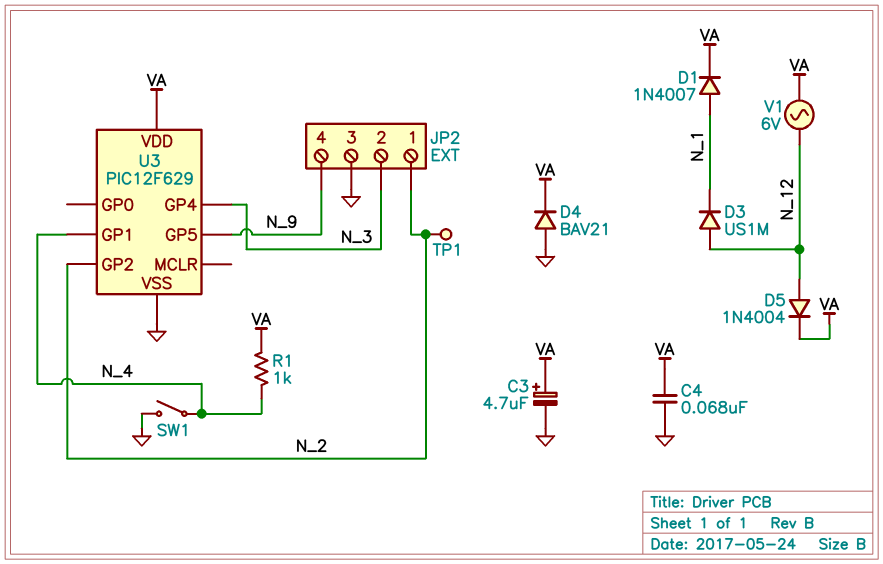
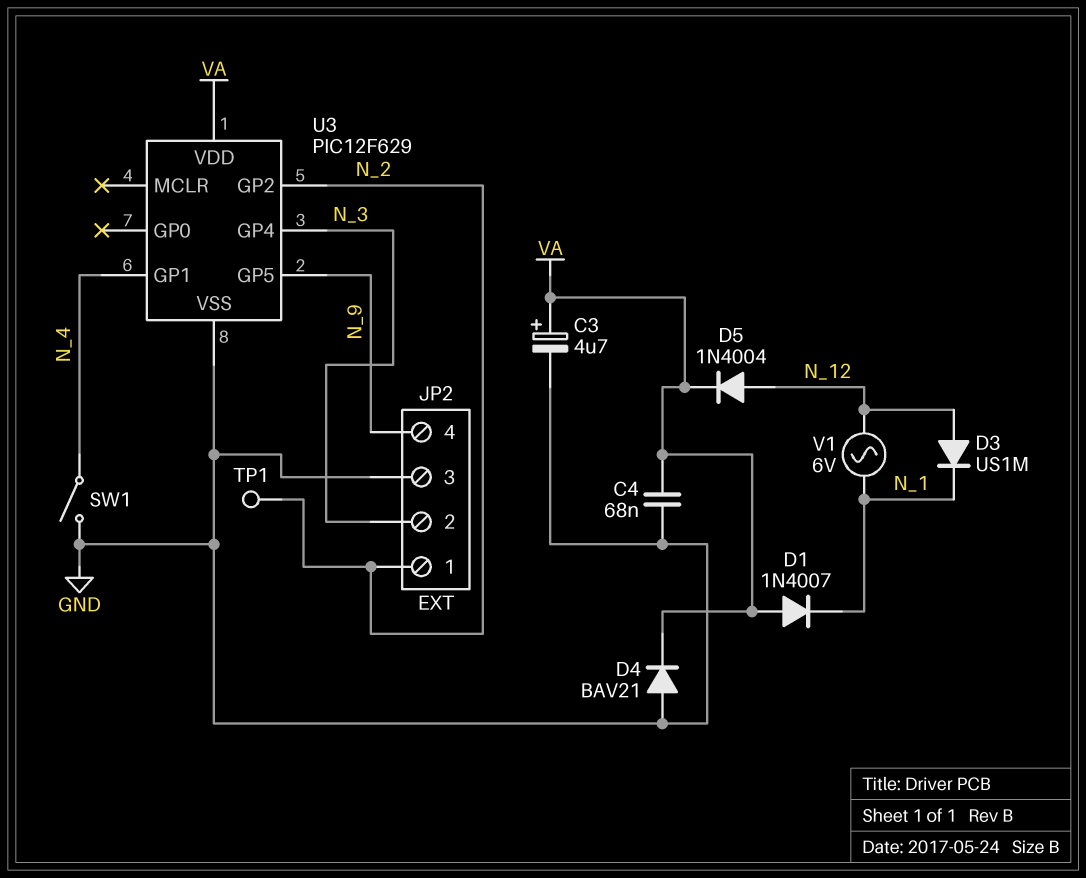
D1: diode 1N4007 (A N_1, K VA) -> diode 1N4007 (A VA, K N_1)
R1: 1k (N_4, VA) -> none
V1: AC 6V (N_12, VA) -> AC 6V (N_1, N_12)

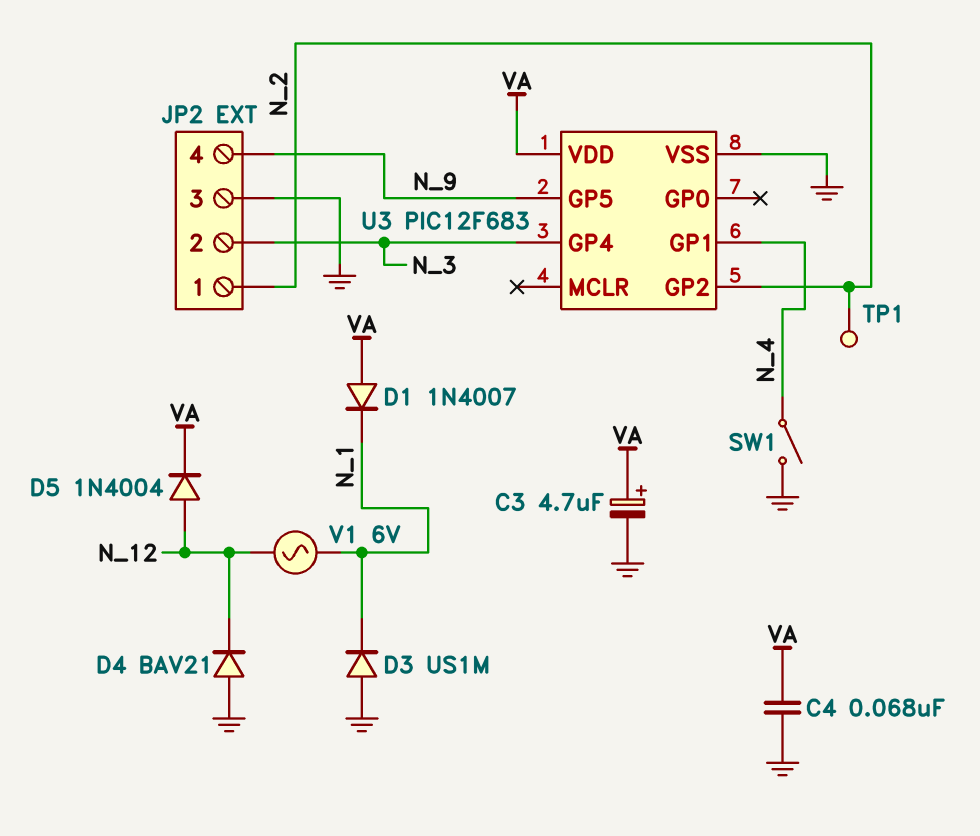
D3: diode US1M (A N_12, K N_1) -> diode US1M (A GND, K N_1)
D4: diode BAV21 (A GND, K VA) -> diode BAV21 (A GND, K N_12)
U3: PIC12F629 -> PIC12F683

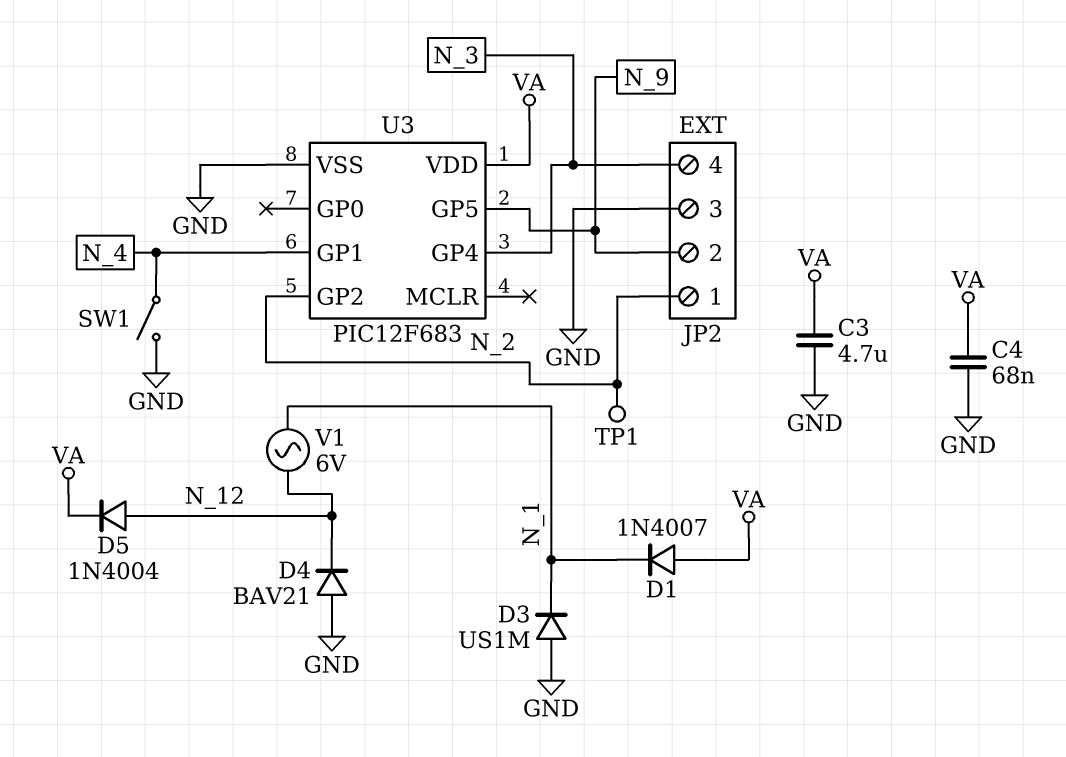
C3: 4.7uF (plus VA, minus GND) -> 4.7uF (GND, VA)
JP2 pin 2: N_3 -> N_9
JP2 pin 4: N_9 -> N_3

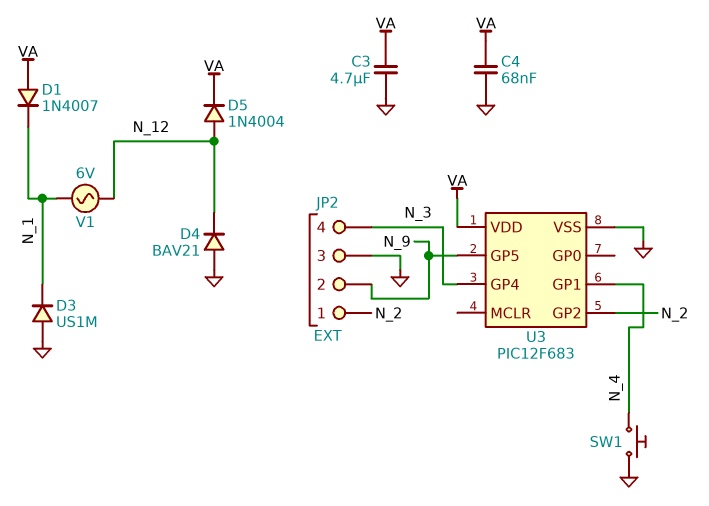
SW1: switch (GND, N_4) -> button (GND, N_4)
TP1: test point (N_2) -> none

